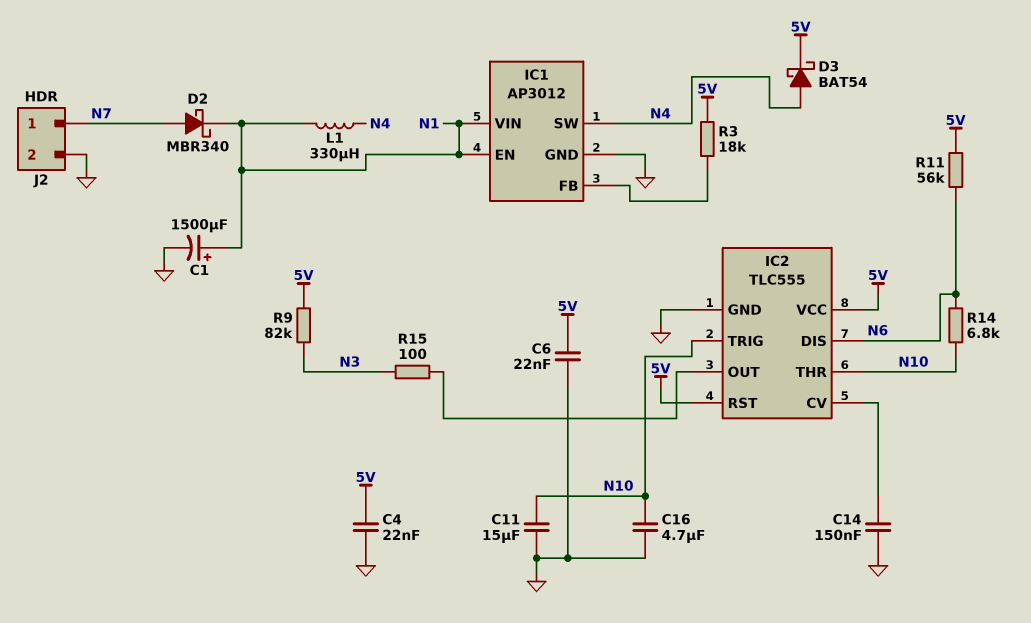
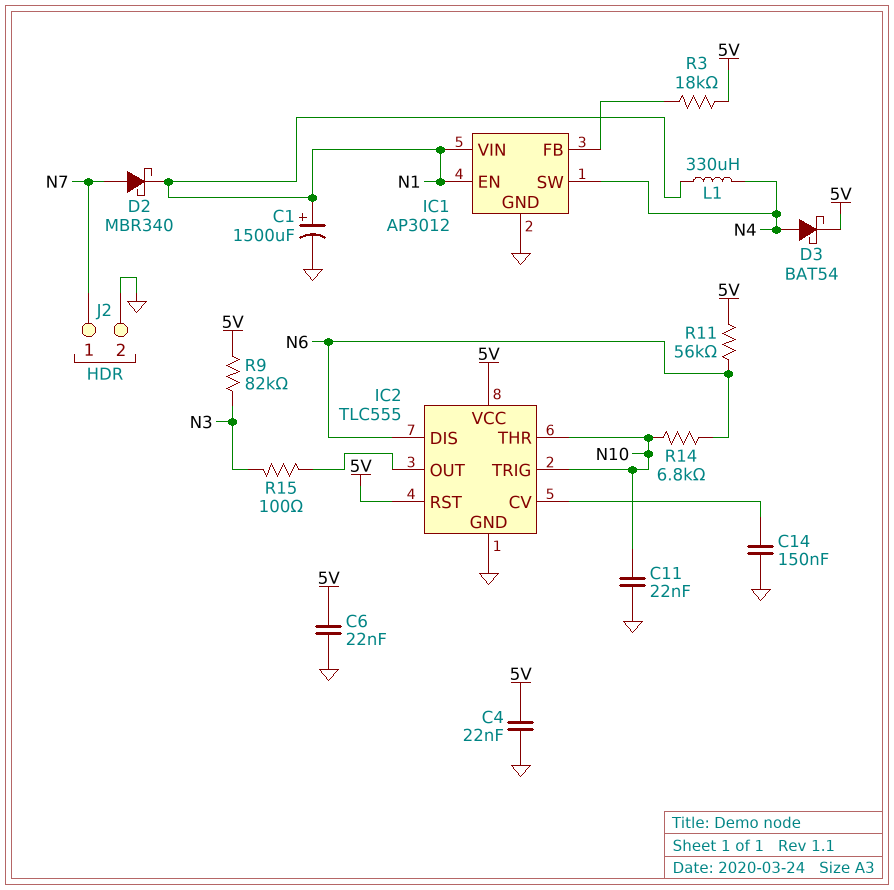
C11: 15uF (GND, N10) -> 22nF (GND, N10)
C16: 4.7uF (GND, N10) -> none

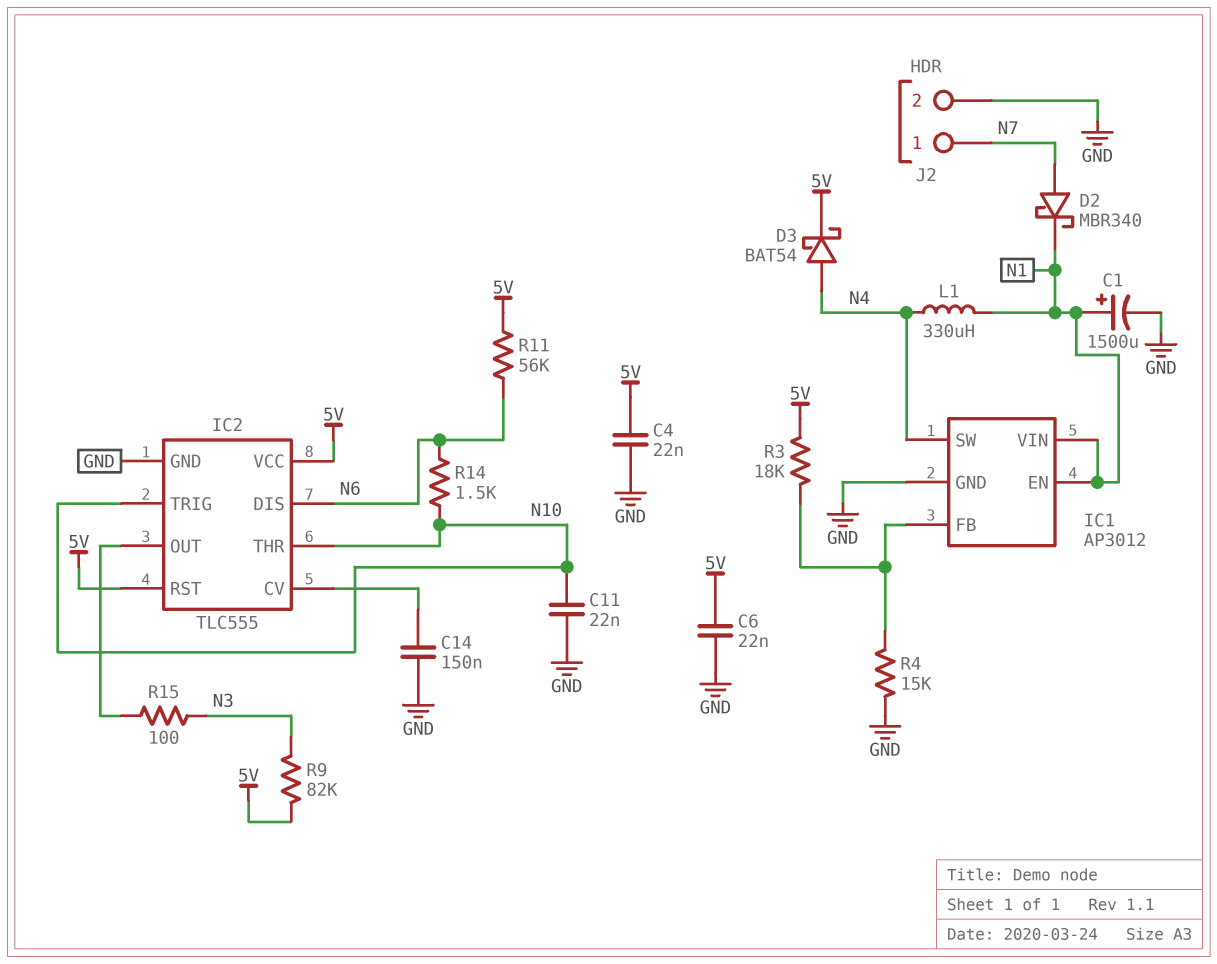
R4: none -> 15k (GND, IC1/FB)
R14: 6.8k (N6, N10) -> 1.5k (N6, N10)

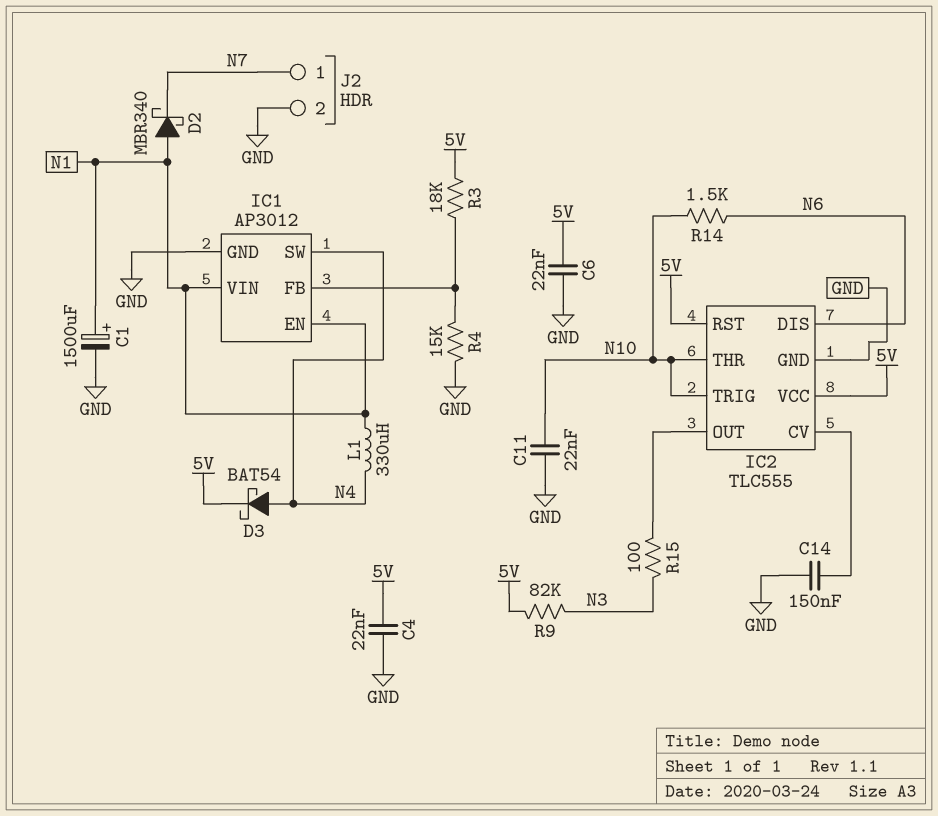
D2: schottky MBR340 (A N7, K N1) -> schottky MBR340 (A N1, K N7)
R11: 56k (5V, N6) -> none

